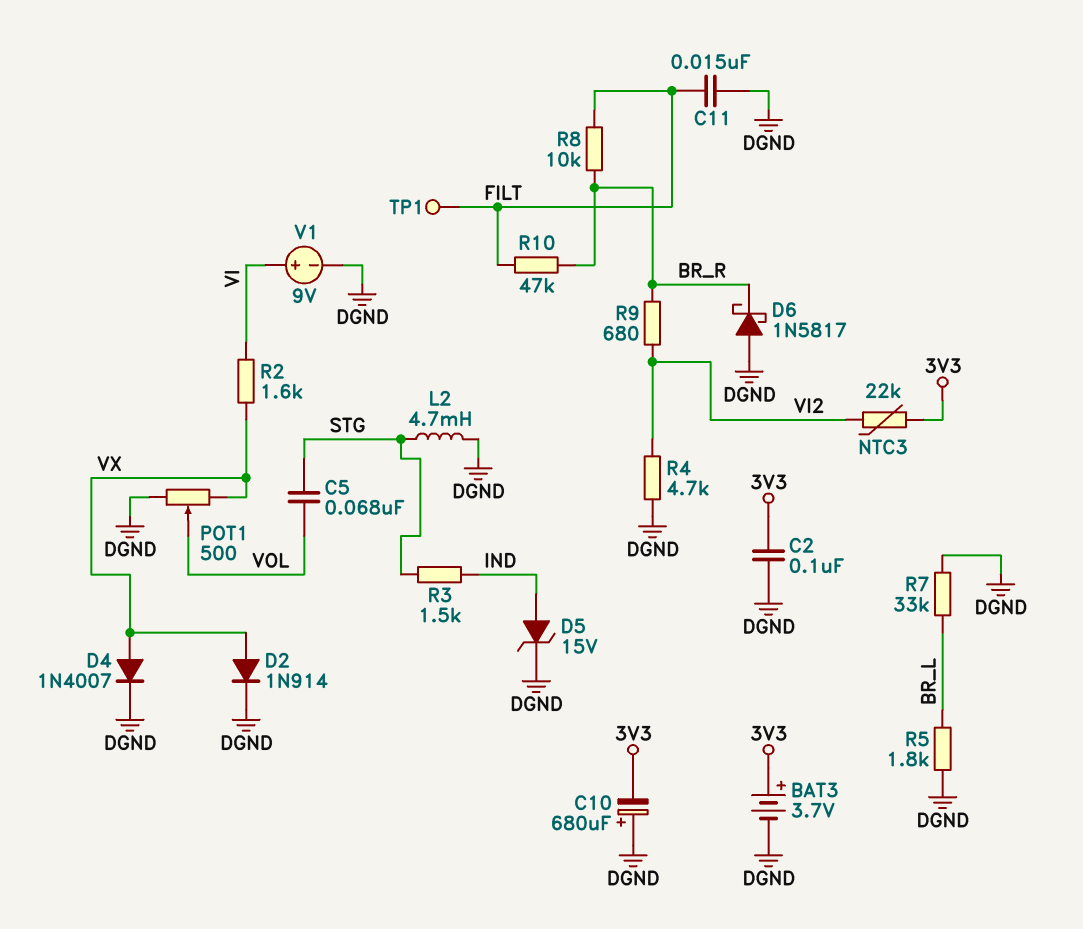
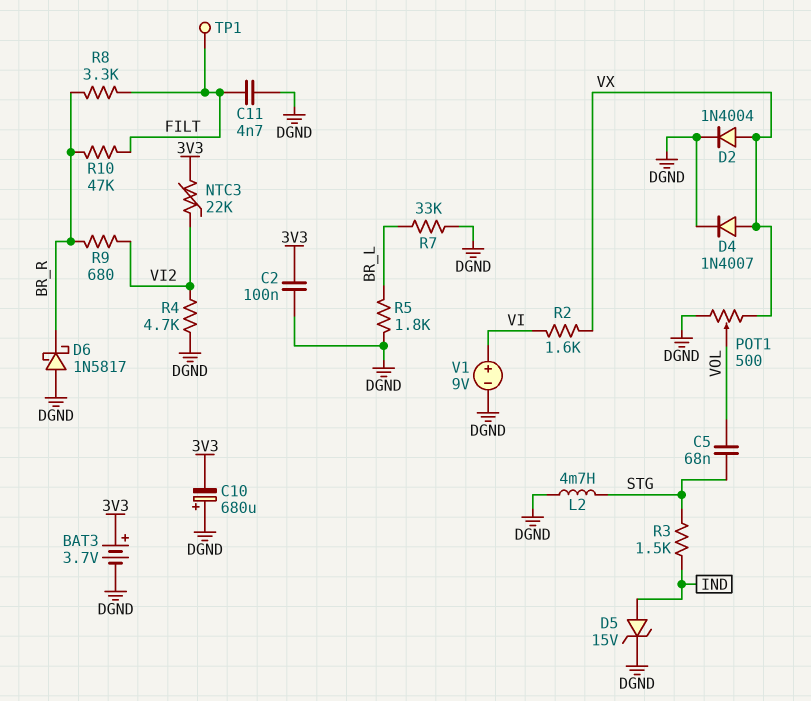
C11: 15nF (DGND, FILT) -> 4.7nF (DGND, FILT)
D2: diode 1N914 (A VX, K DGND) -> diode 1N4004 (A VX, K DGND)
R8: 10k (BR_R, FILT) -> 3.3k (BR_R, FILT)

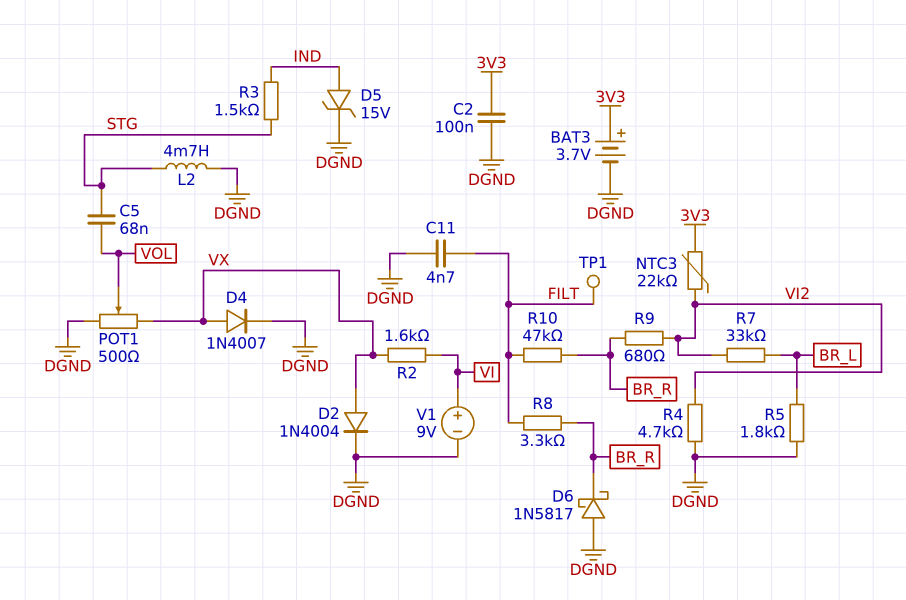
C10: 680uF (plus DGND, minus 3V3) -> none
R7: 33k (BR_L, DGND) -> 33k (BR_L, VI2)

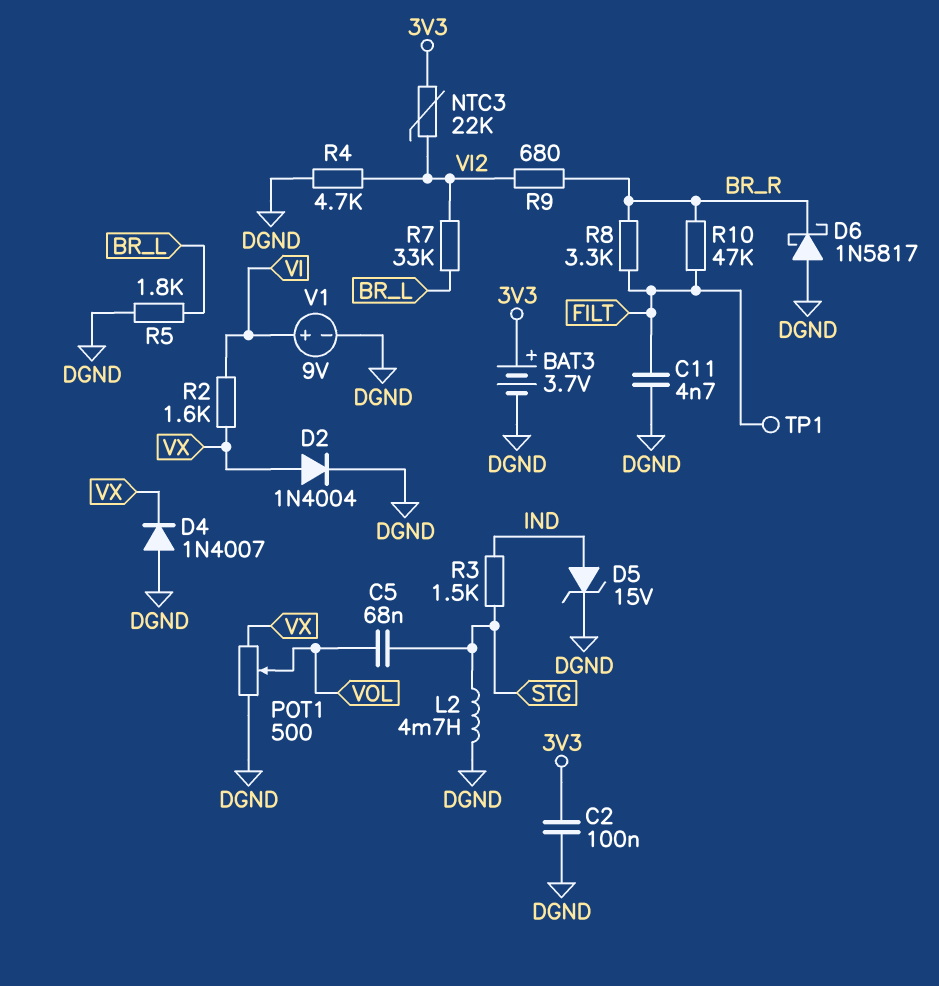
D4: diode 1N4007 (A VX, K DGND) -> diode 1N4007 (A DGND, K VX)

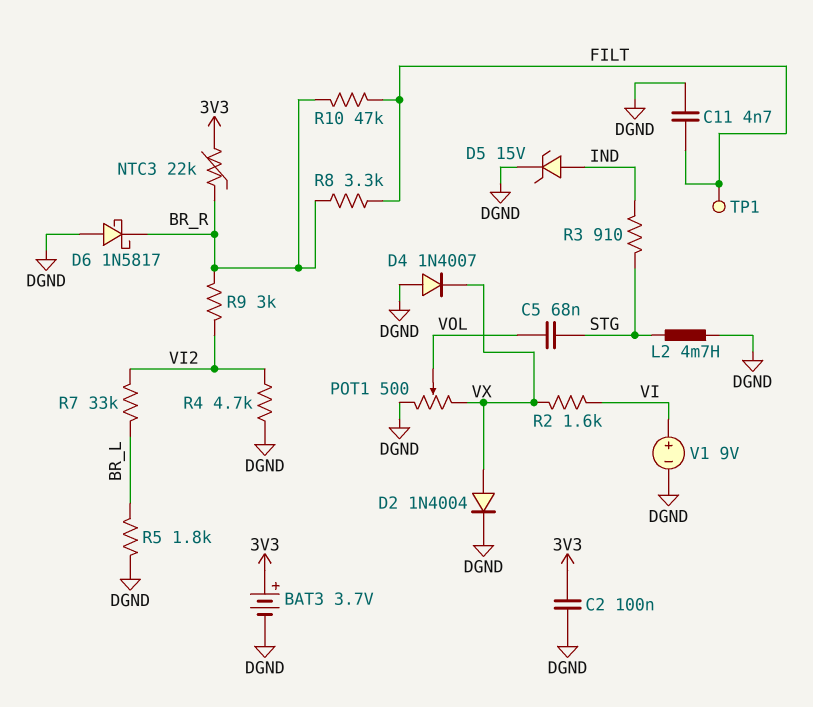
NTC3: 22k (3V3, VI2) -> 22k (3V3, BR_R)
R3: 1.5k (IND, STG) -> 910 (IND, STG)
R9: 680 (BR_R, VI2) -> 3k (BR_R, VI2)

